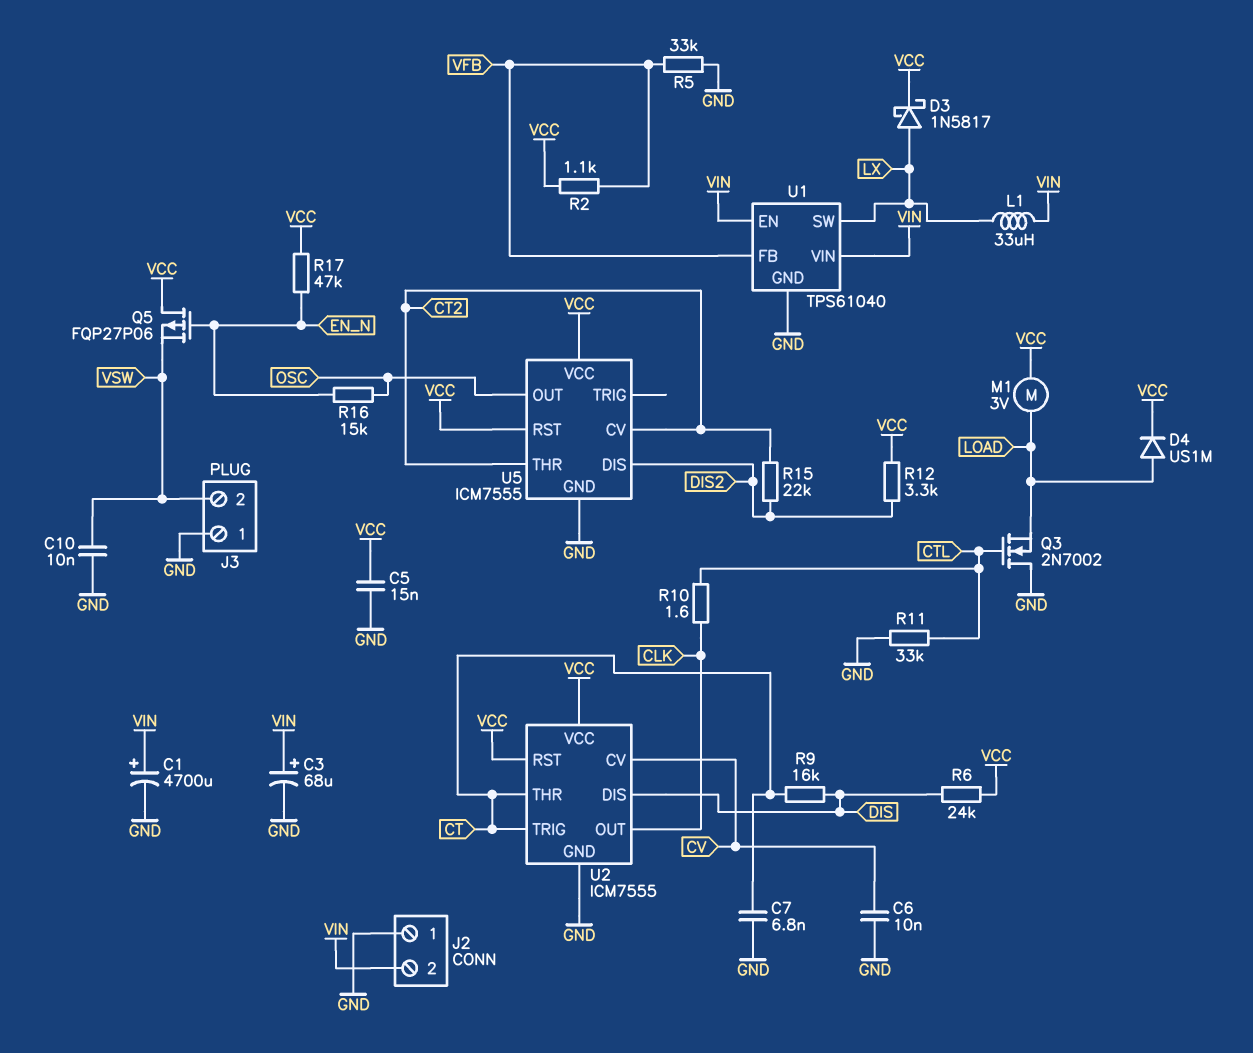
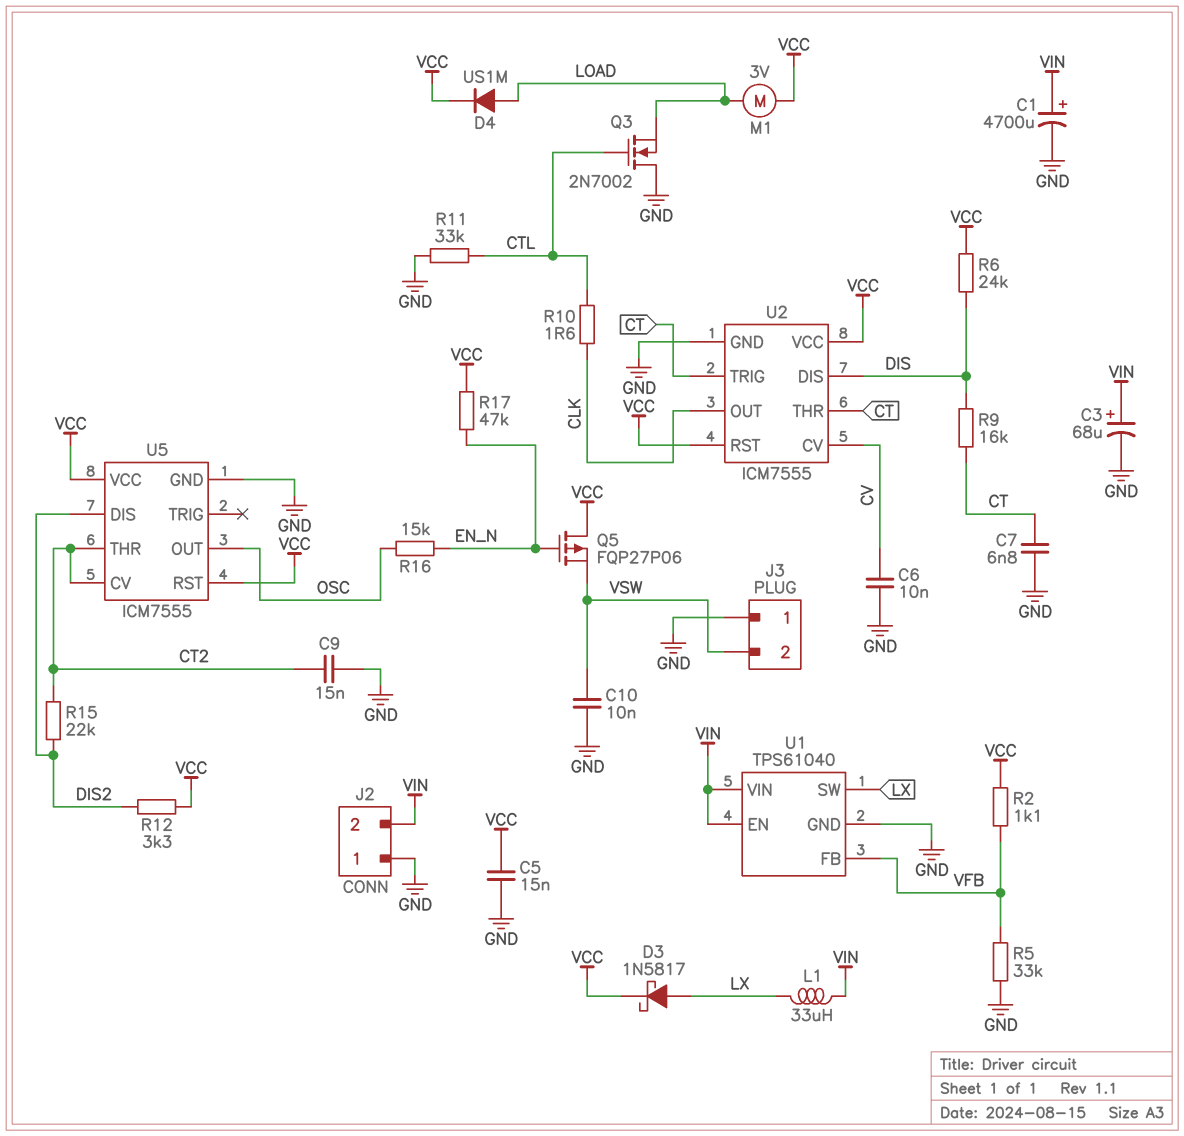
C9: none -> 15nF (CT2, GND)

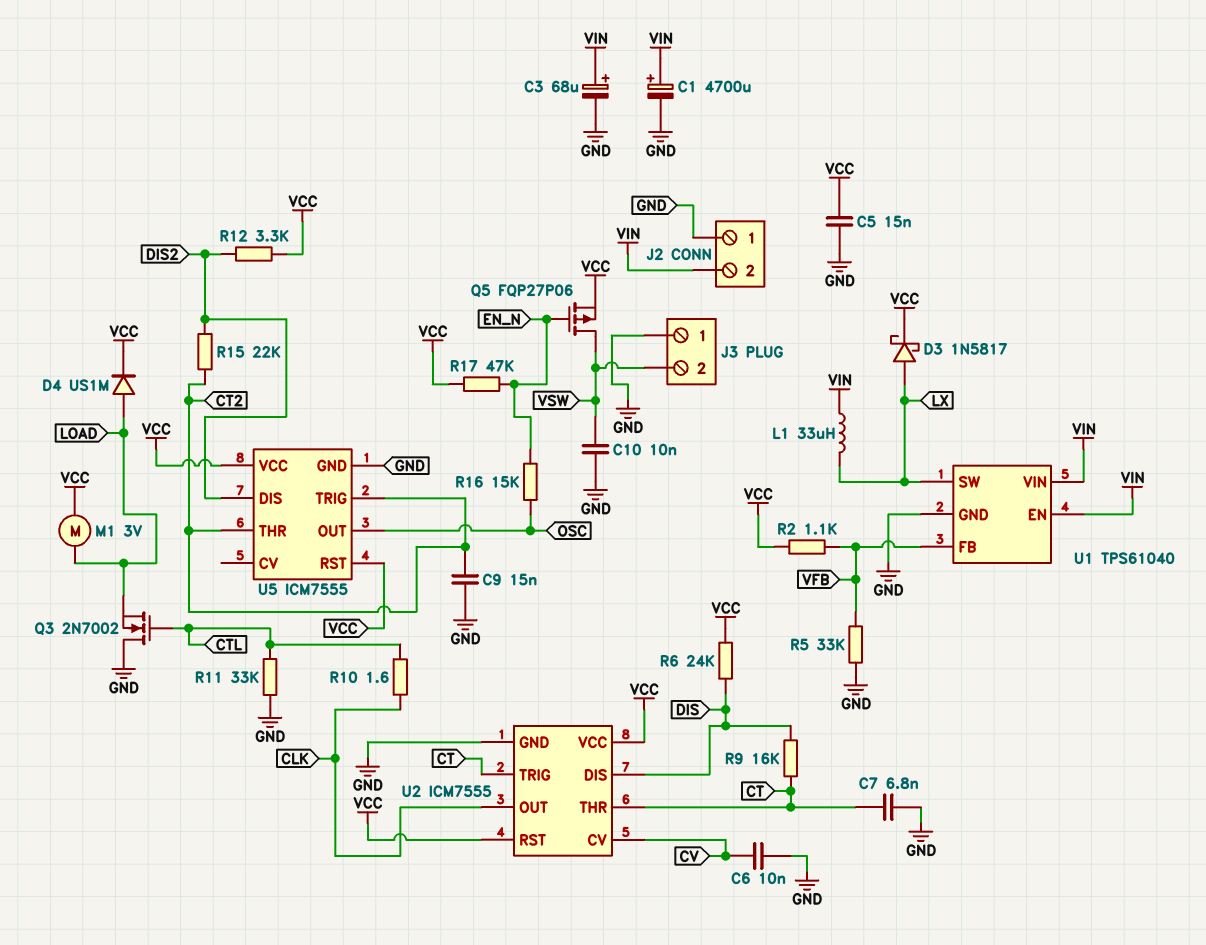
Q5: PMOS FQP27P06 (G EN_N, D VCC, S VSW) -> PMOS FQP27P06 (G EN_N, D VSW, S VCC)
U5 pin CV: CT2 -> none
U5 pin TRIG: none -> CT2

